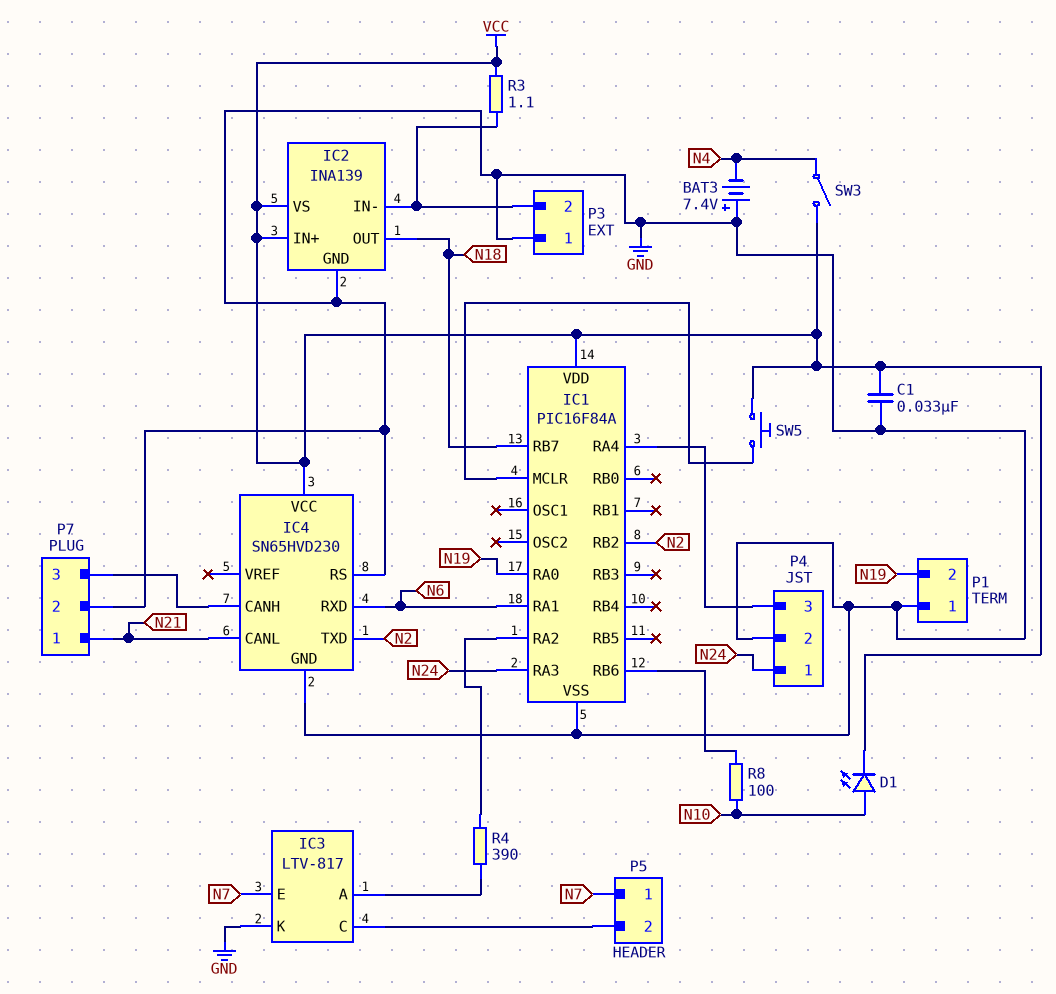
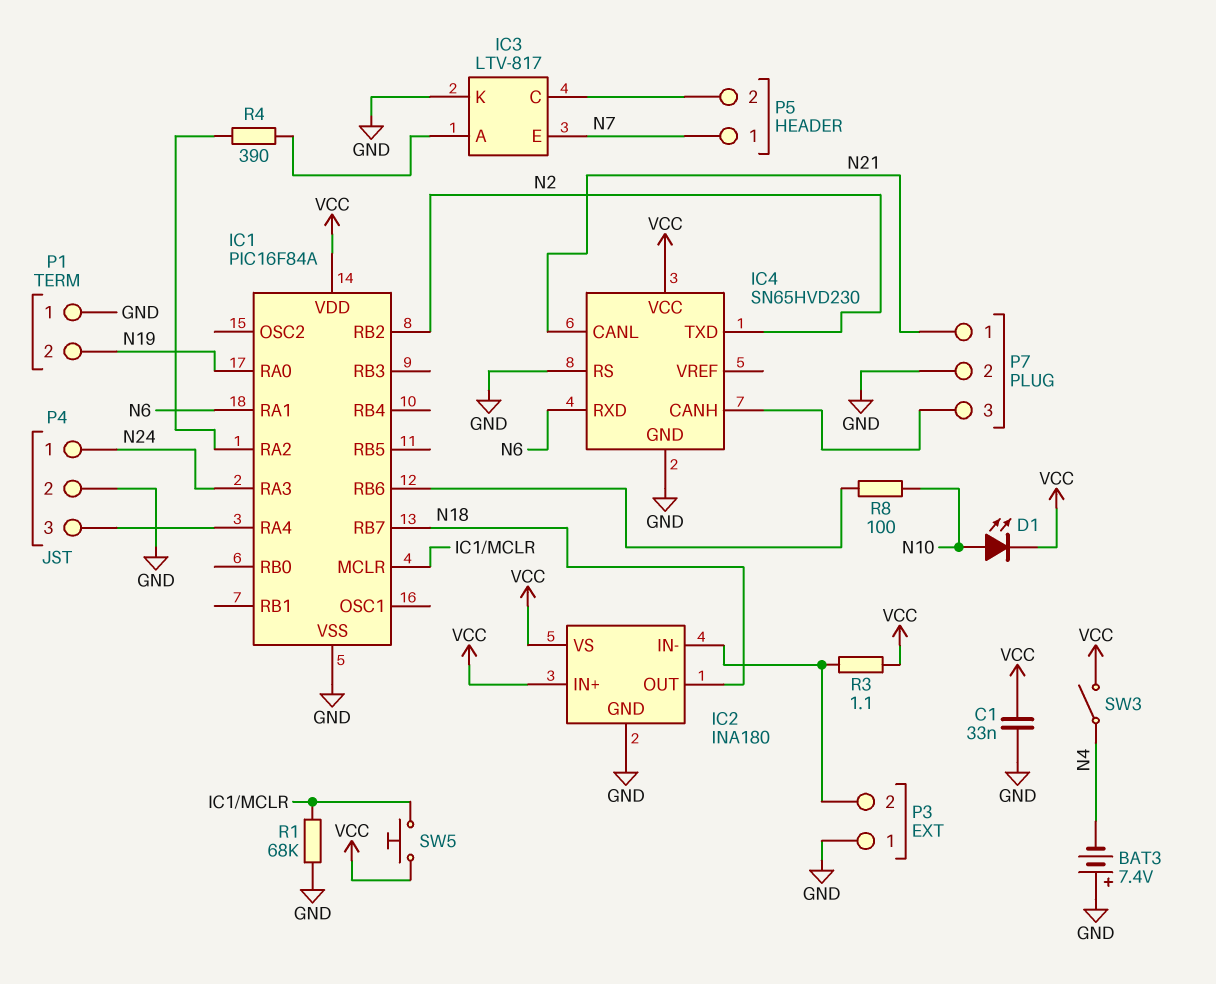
IC2: INA139 -> INA180
R1: none -> 68k (GND, IC1/MCLR)

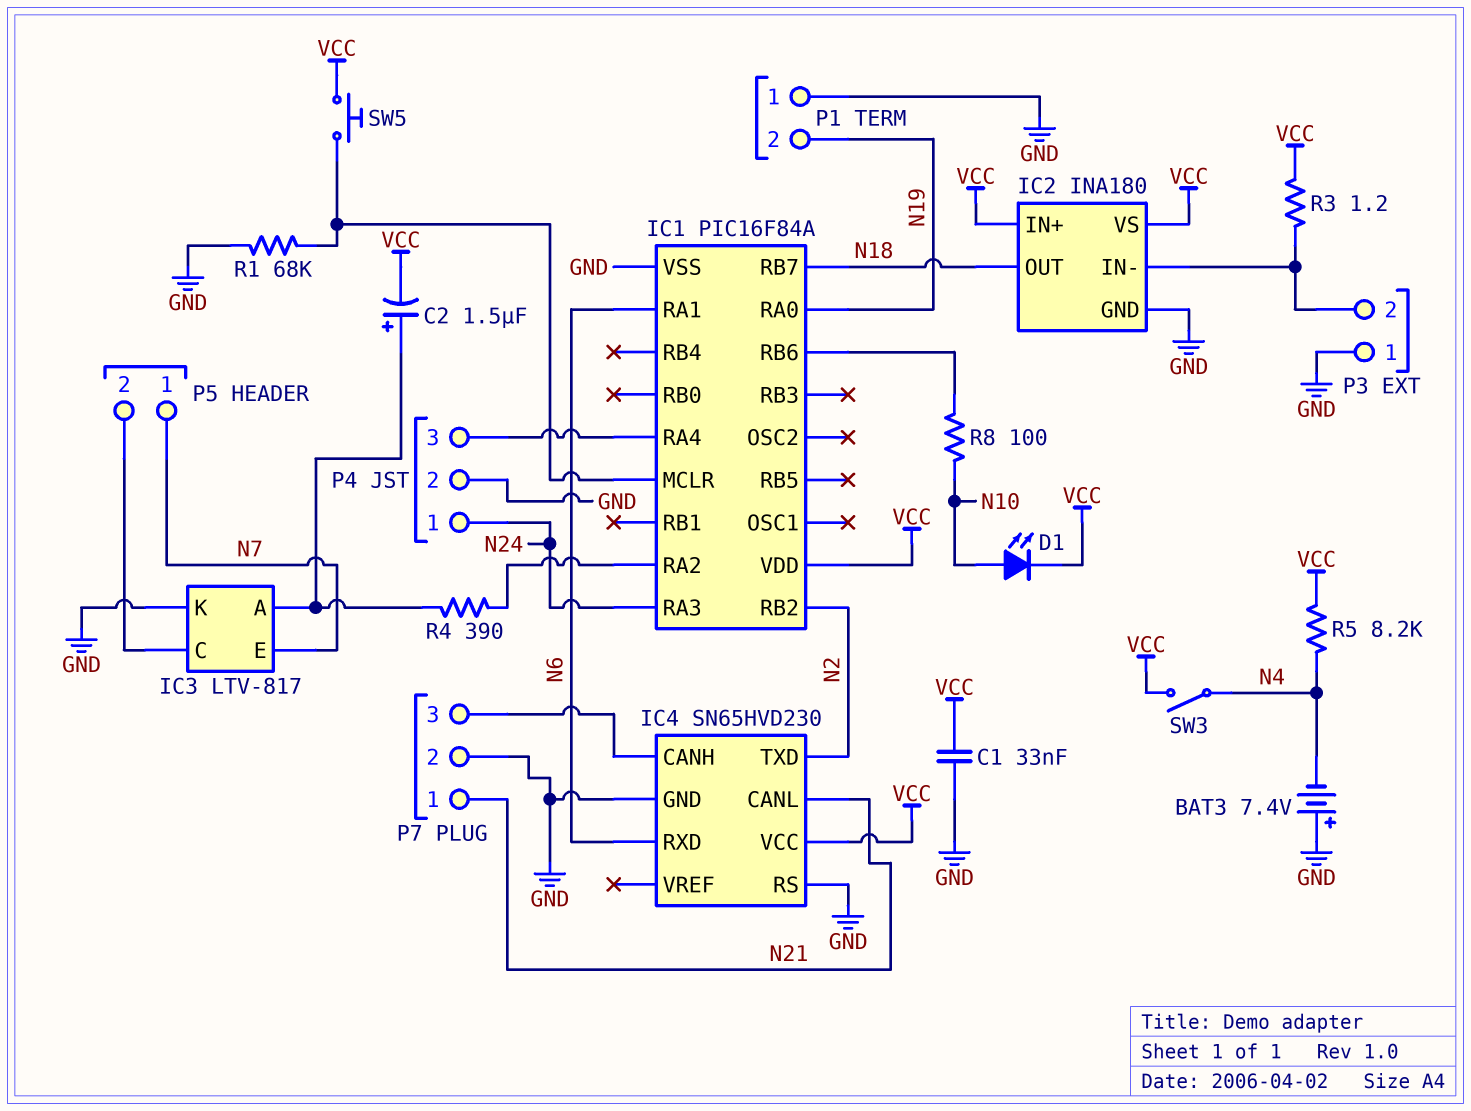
C2: none -> 1.5uF (plus IC3/A, minus VCC)
R3: 1.1 (IC2/IN-, VCC) -> 1.2 (IC2/IN-, VCC)
R5: none -> 8.2k (N4, VCC)

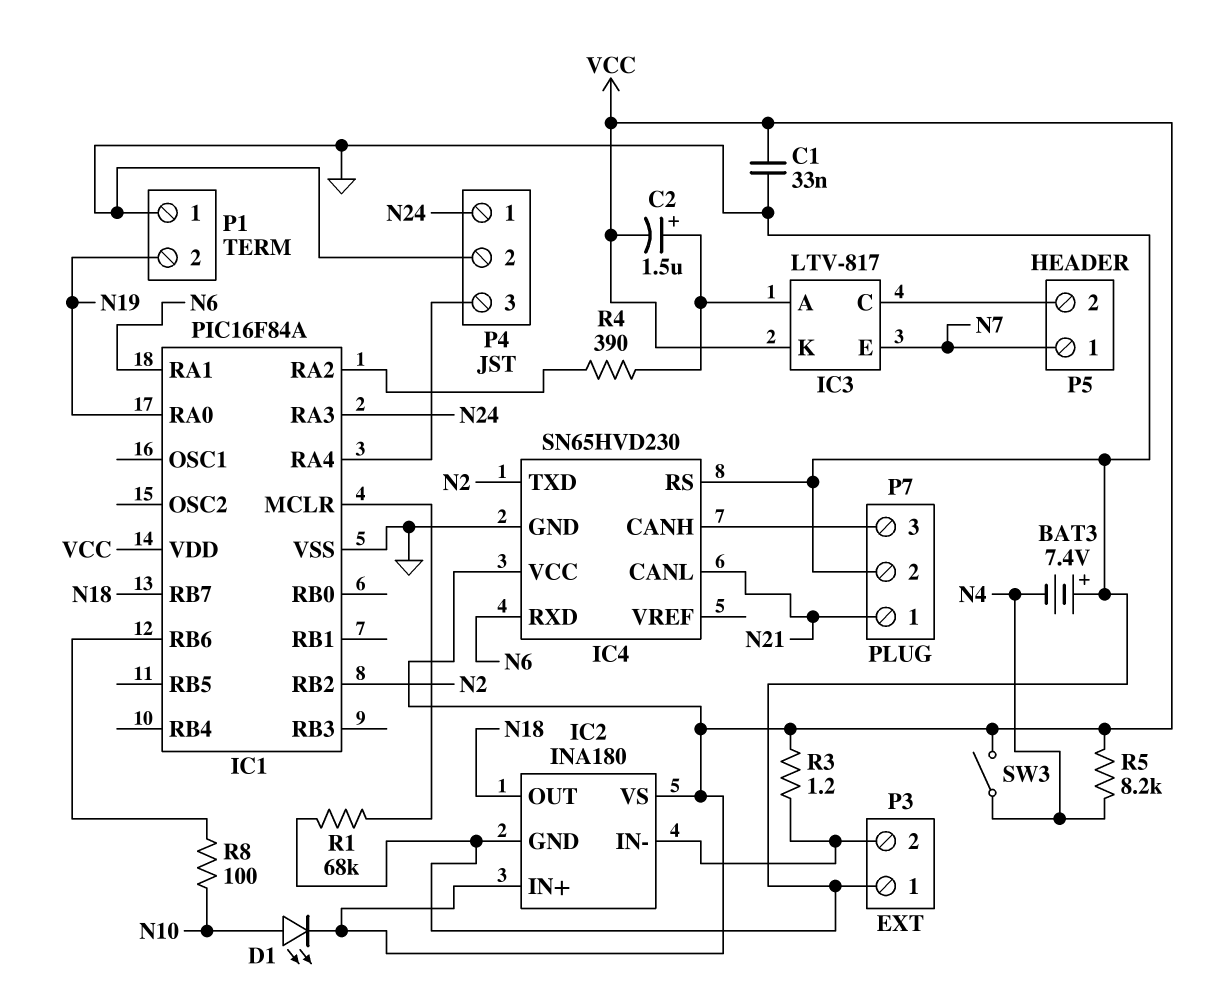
IC3 pin K: GND -> VCC
SW5: button (IC1/MCLR, VCC) -> none

